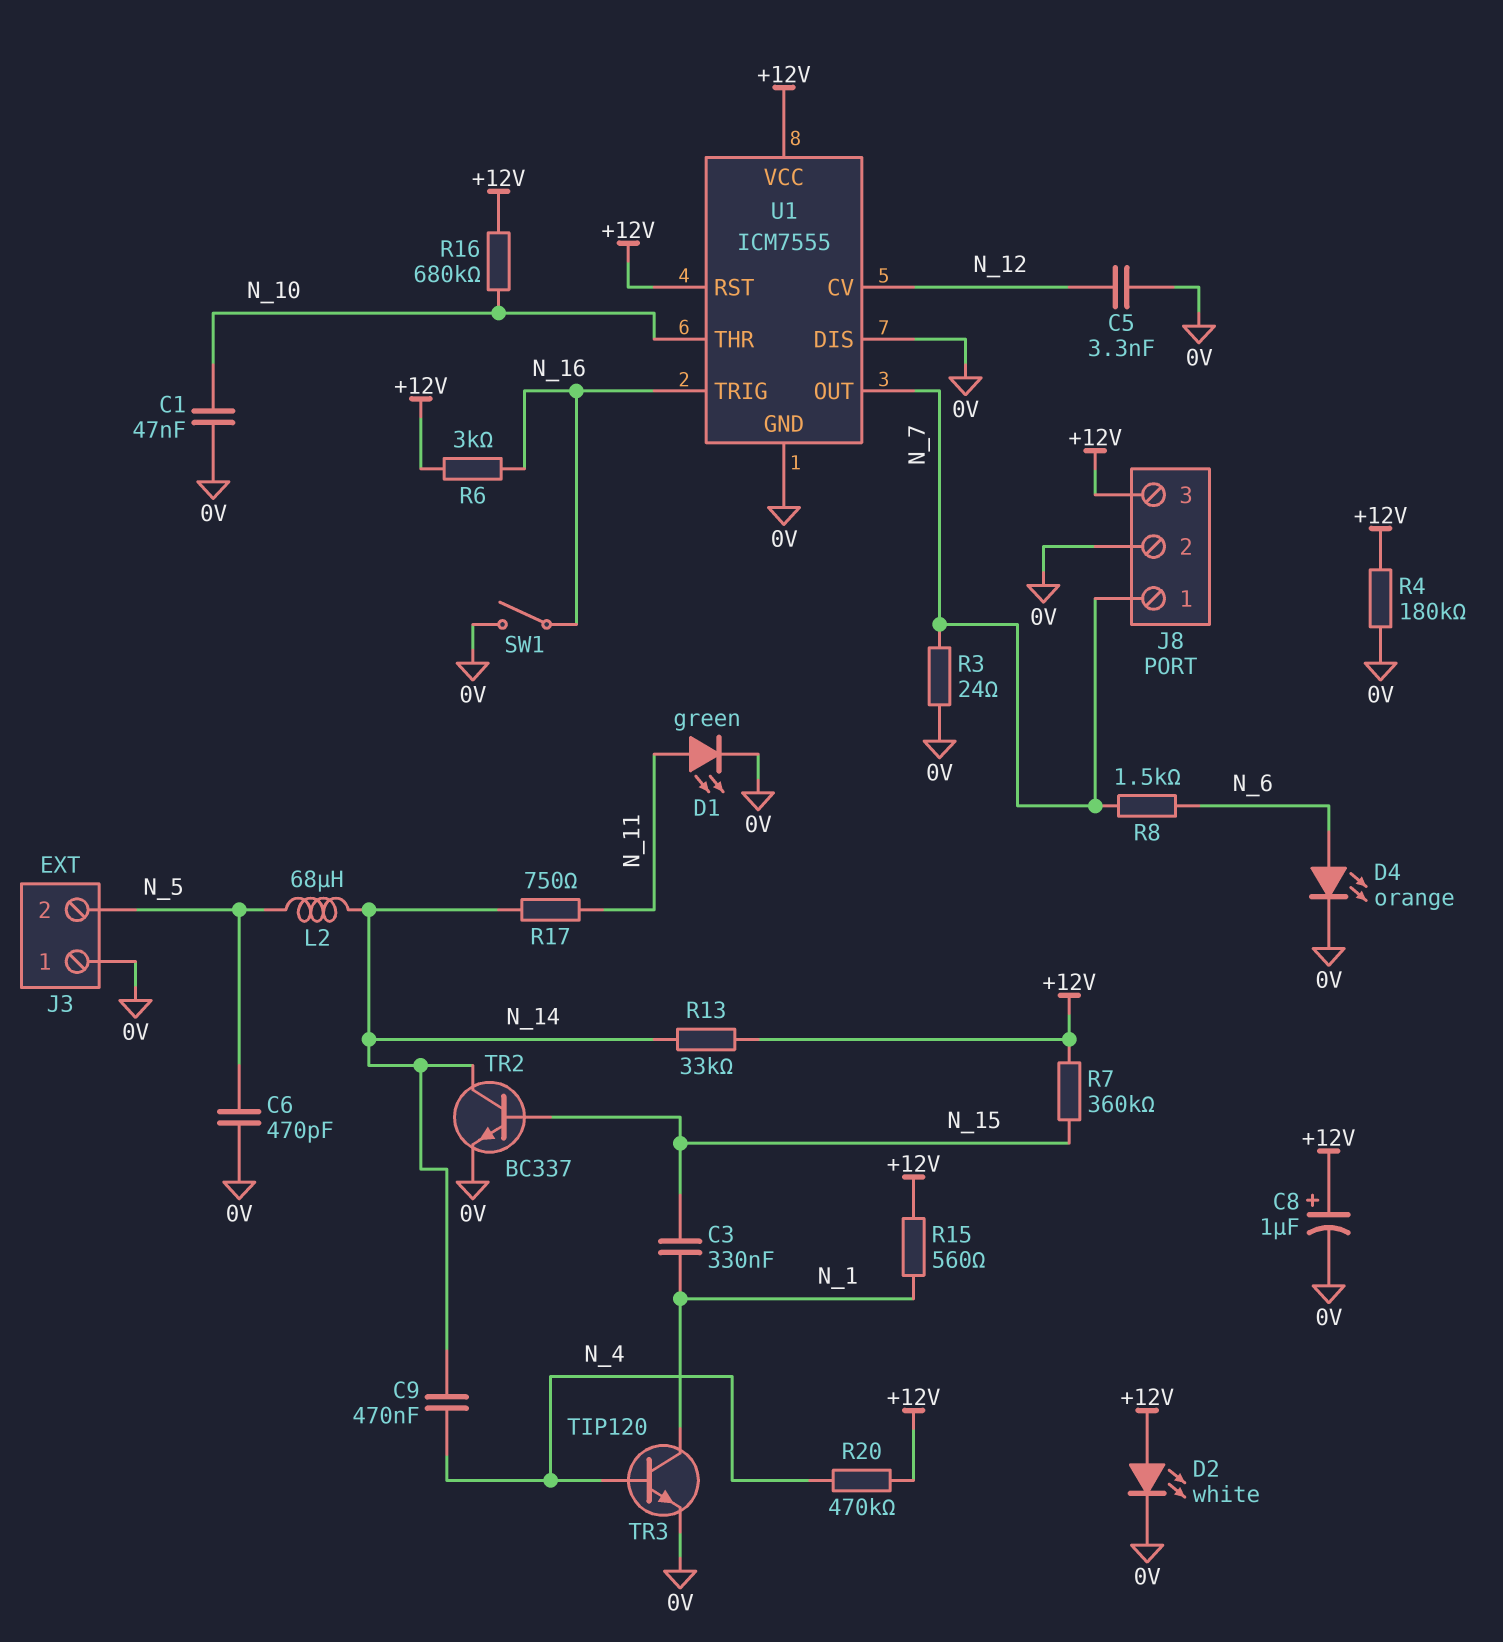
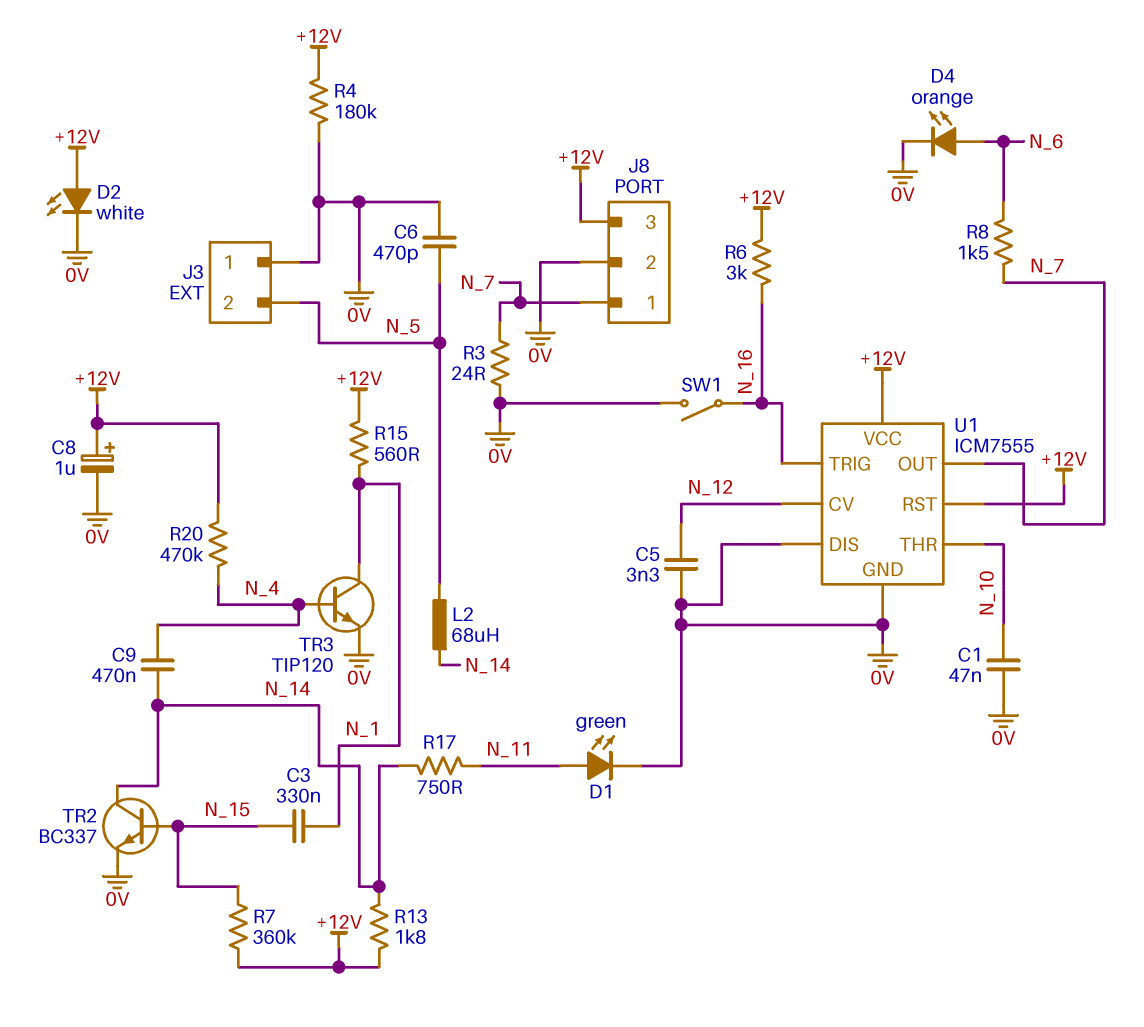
R13: 33k (+12V, N_14) -> 1.8k (+12V, N_14)
R16: 680k (+12V, N_10) -> none

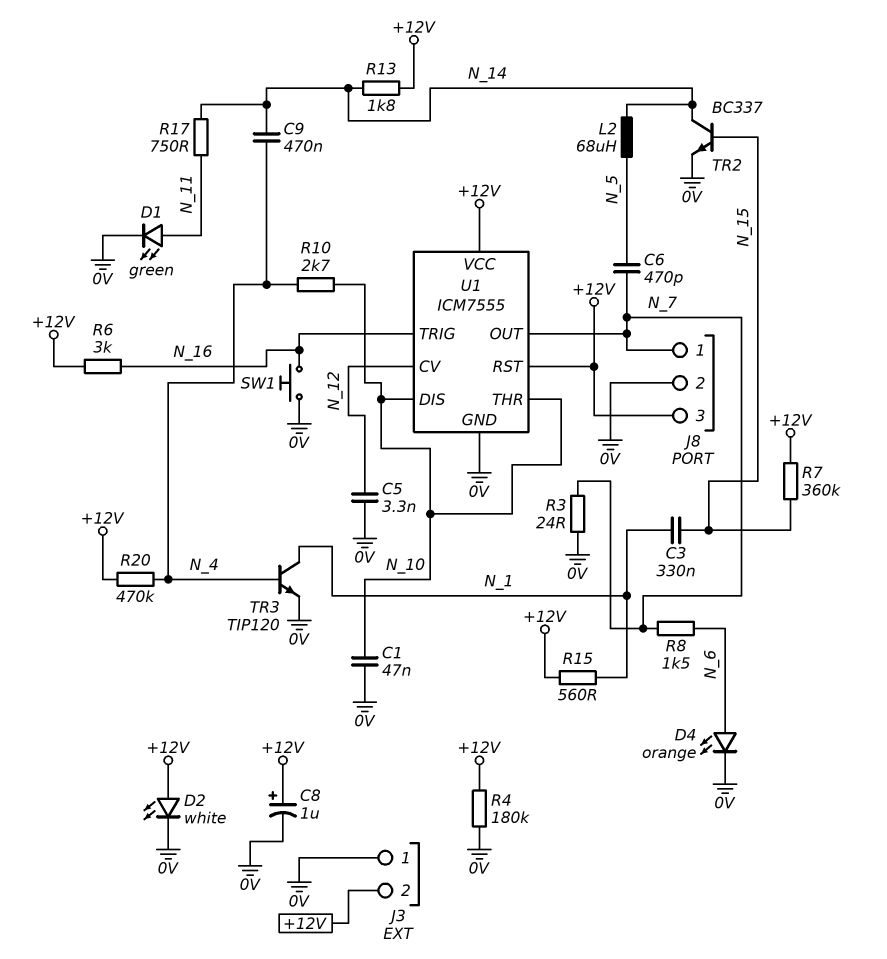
C6: 470pF (0V, N_5) -> 470pF (N_5, N_7)
J3 pin 2: N_5 -> +12V
R10: none -> 2.7k (N_4, N_10)
SW1: switch (0V, N_16) -> button (0V, N_16)
U1 pin DIS: 0V -> N_10

